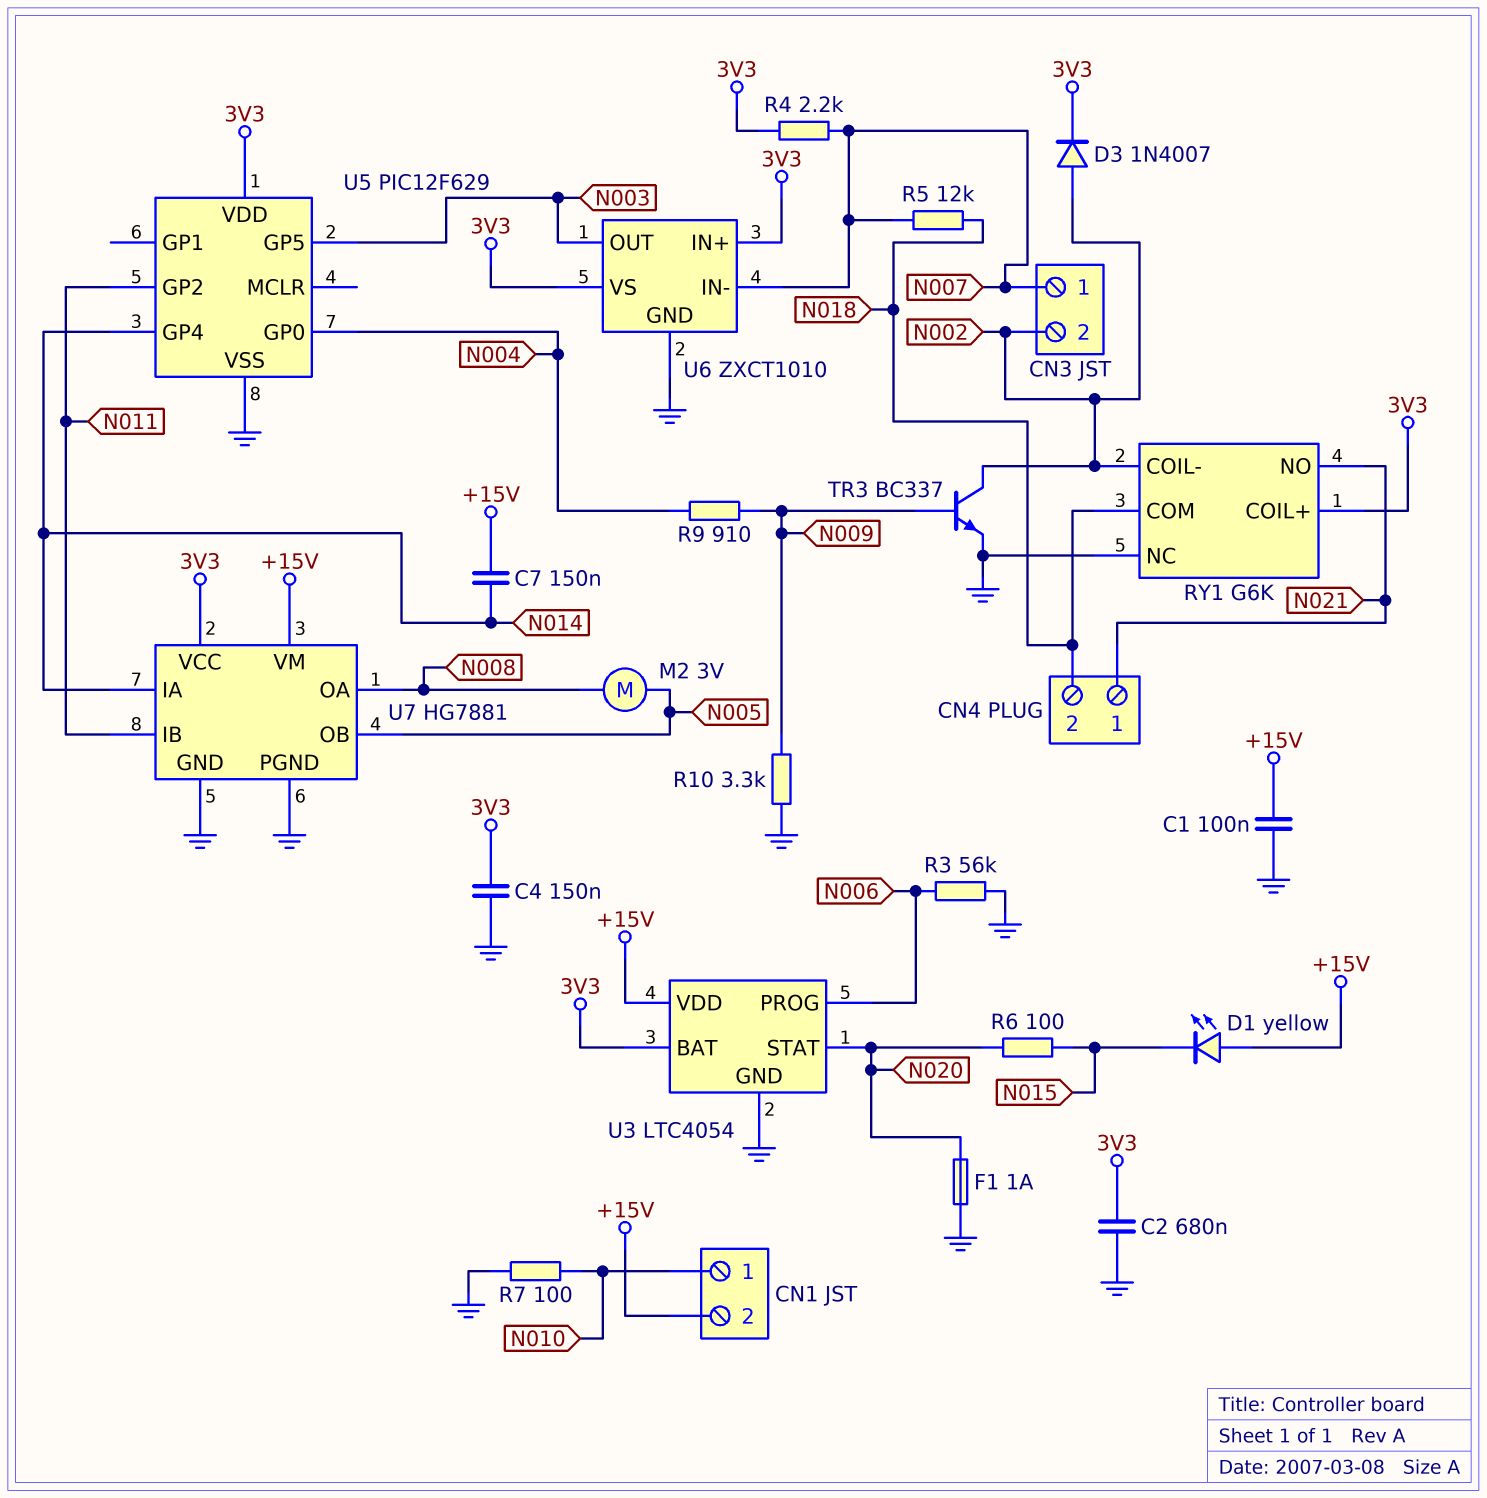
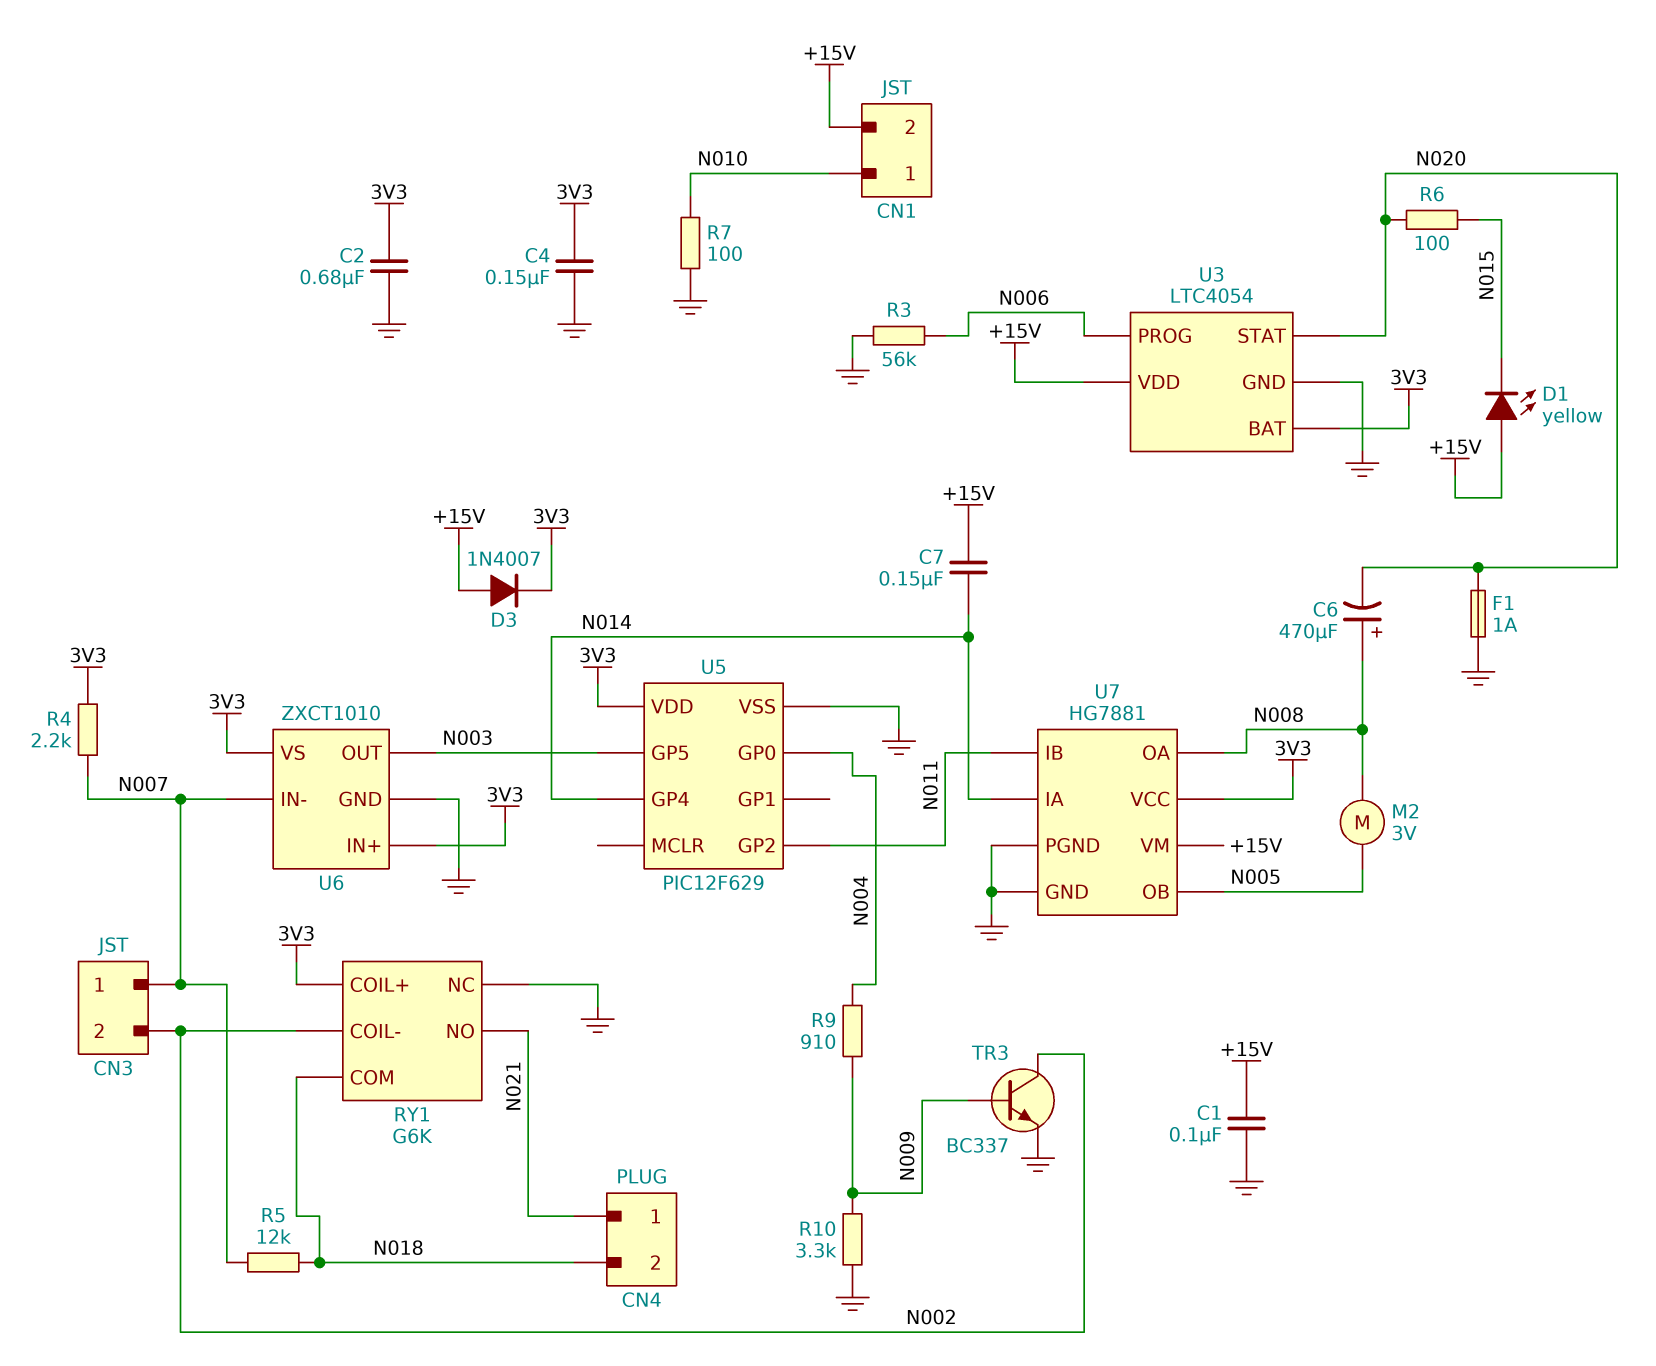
C6: none -> 470uF (plus N008, minus N020)
D3: diode 1N4007 (A N002, K 3V3) -> diode 1N4007 (A +15V, K 3V3)

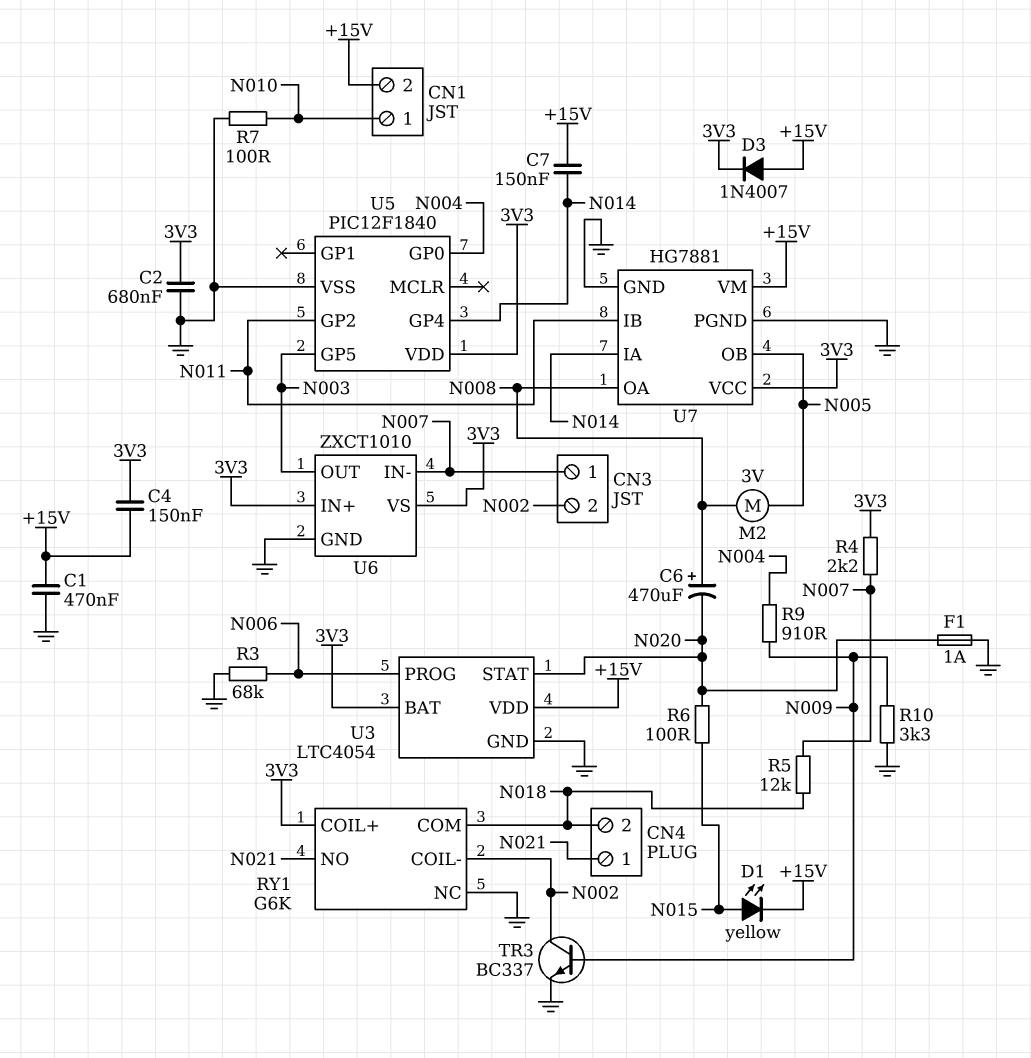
C1: 100nF (+15V, GND) -> 470nF (+15V, GND)
C4: 150nF (3V3, GND) -> 150nF (+15V, 3V3)
D1: LED yellow (A +15V, K N015) -> LED yellow (A N015, K +15V)
R3: 56k (GND, N006) -> 68k (GND, N006)
U5: PIC12F629 -> PIC12F1840

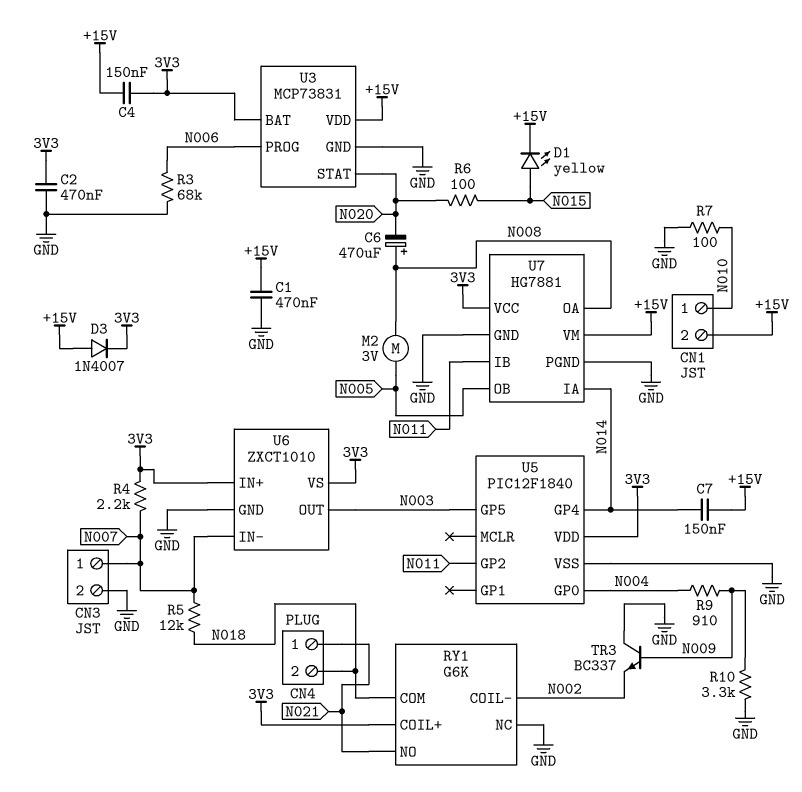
C2: 680nF (3V3, GND) -> 470nF (3V3, GND)
CN3 pin 2: N002 -> GND
F1: 1A (GND, N020) -> none
TR3: NPN BC337 (B N009, C N002, E GND) -> NPN BC337 (B N009, C GND, E N002)
U3: LTC4054 -> MCP73831

